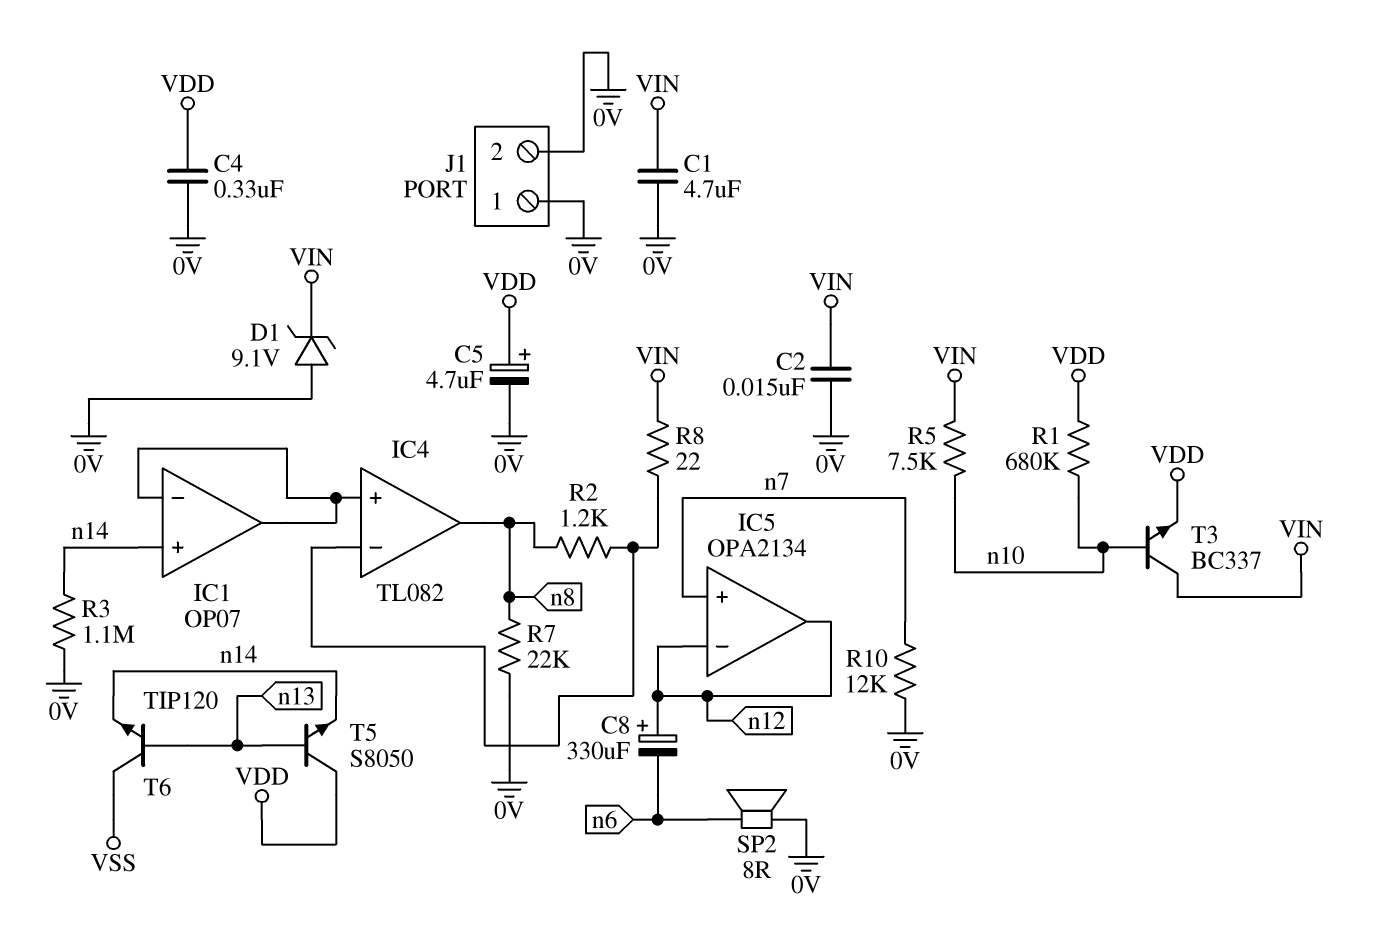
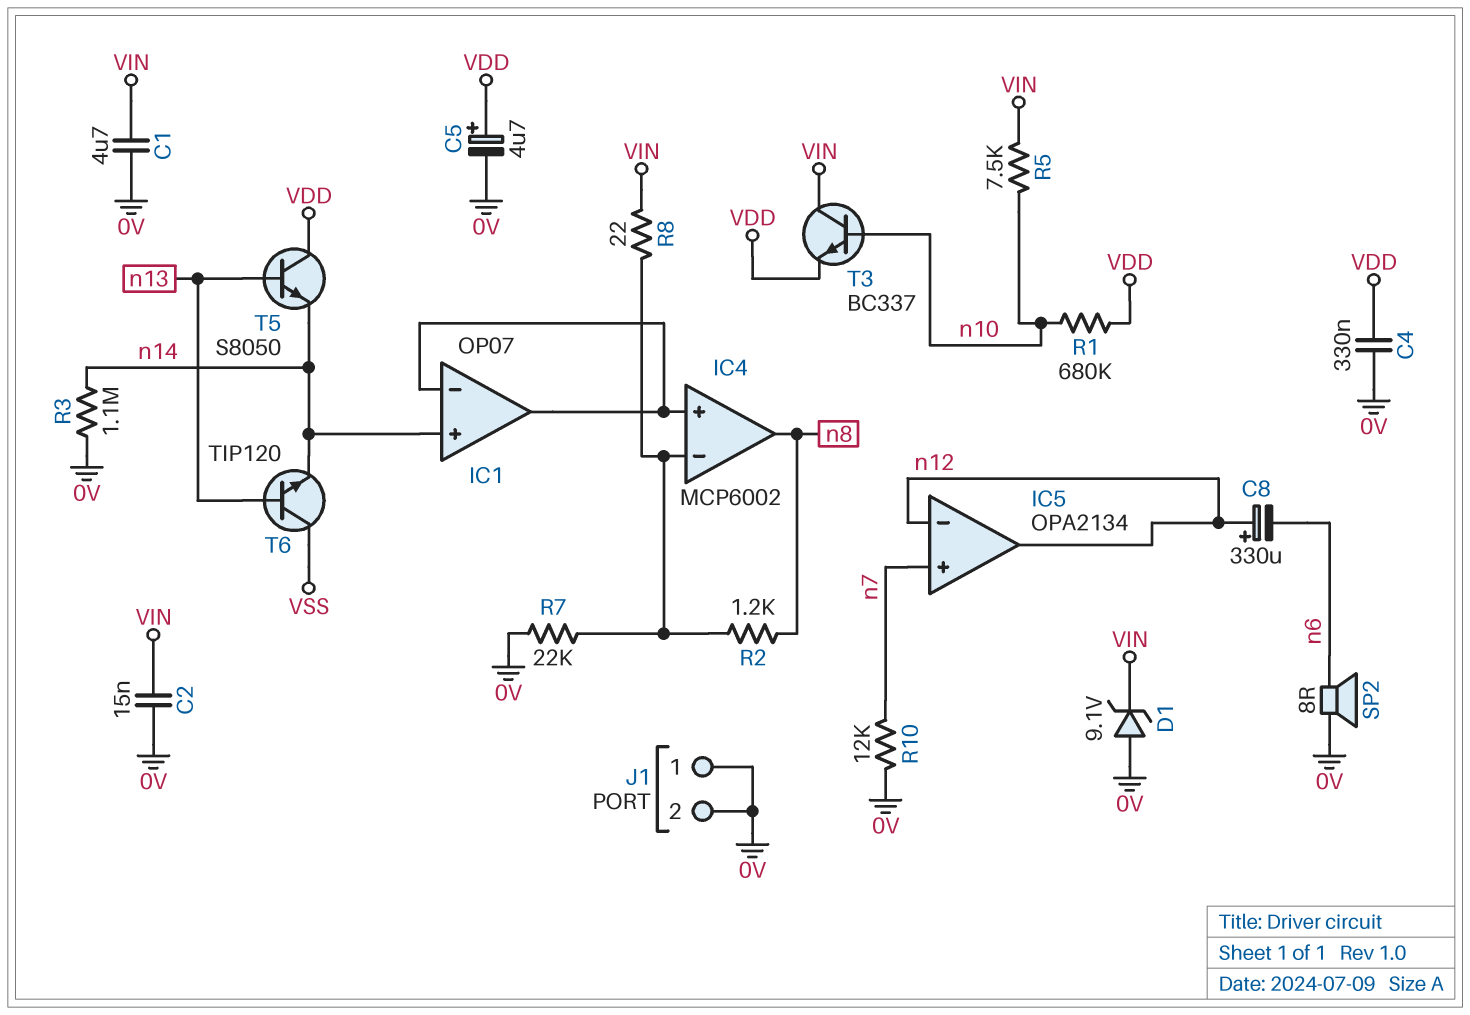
IC4: TL082 -> MCP6002
R7: 22k (0V, n8) -> 22k (0V, IC4/in-)

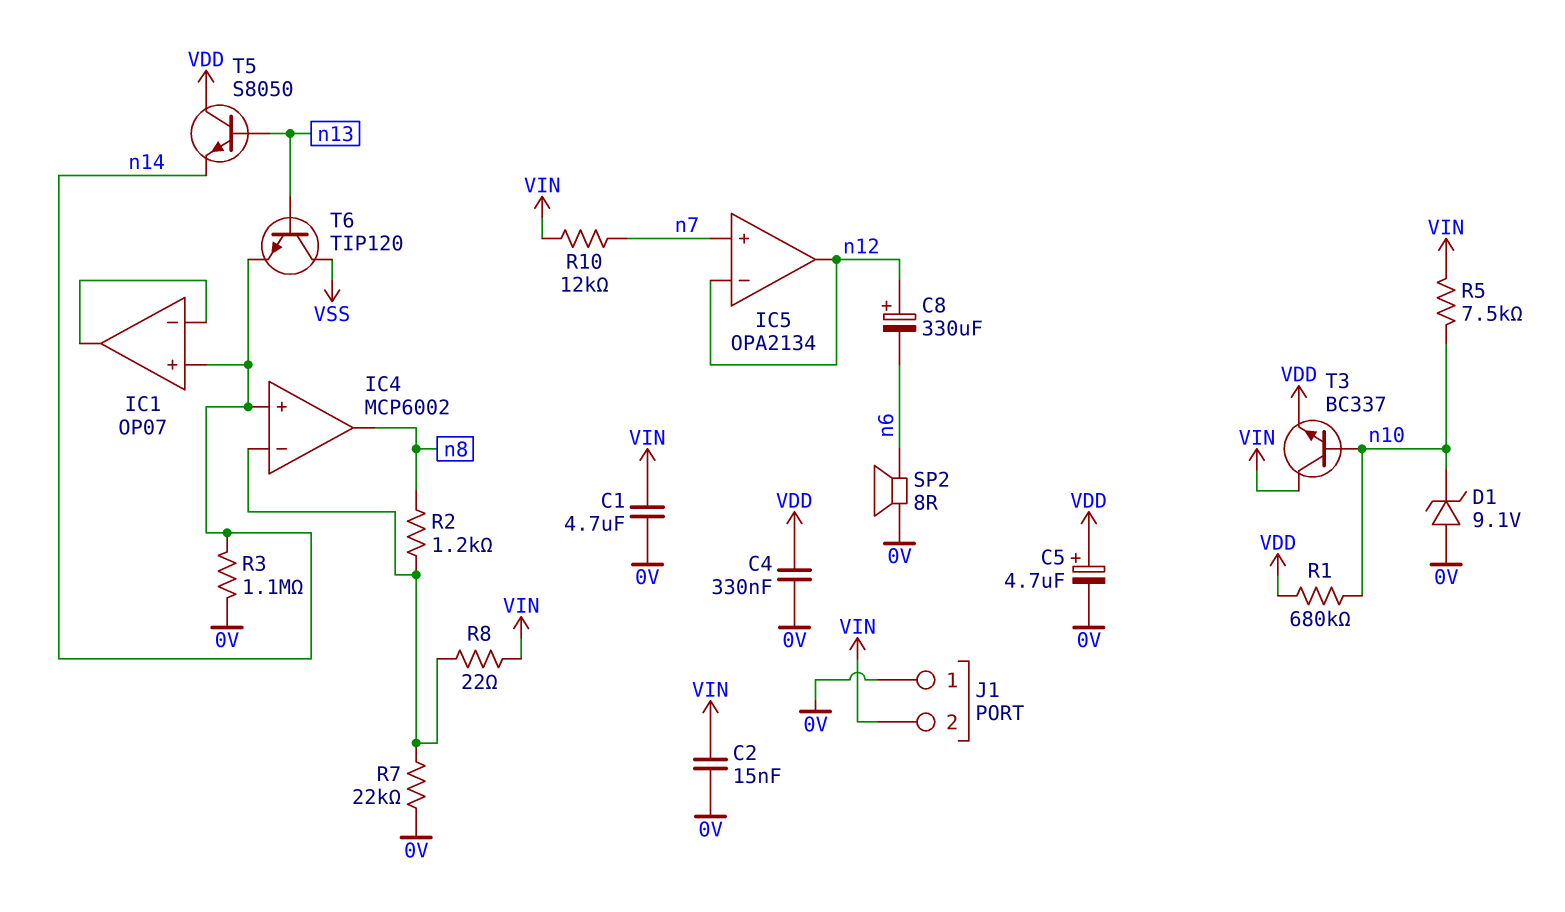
D1: zener 9.1V (A 0V, K VIN) -> zener 9.1V (A 0V, K n10)
IC4 pin in+: IC1/in- -> n14
J1 pin 2: 0V -> VIN
R10: 12k (0V, n7) -> 12k (VIN, n7)

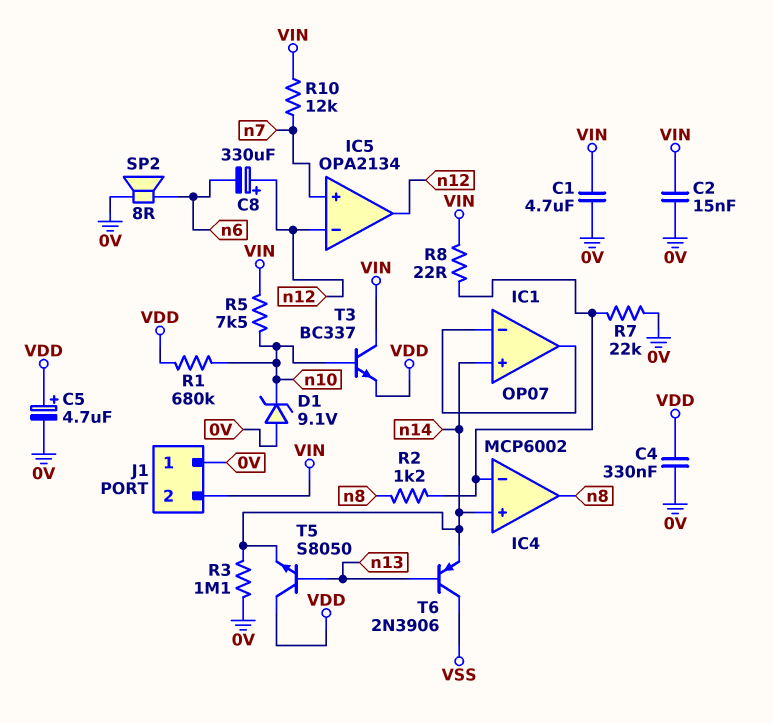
T6: NPN TIP120 (B n13, C VSS, E n14) -> PNP 2N3906 (B n13, C VSS, E n14)

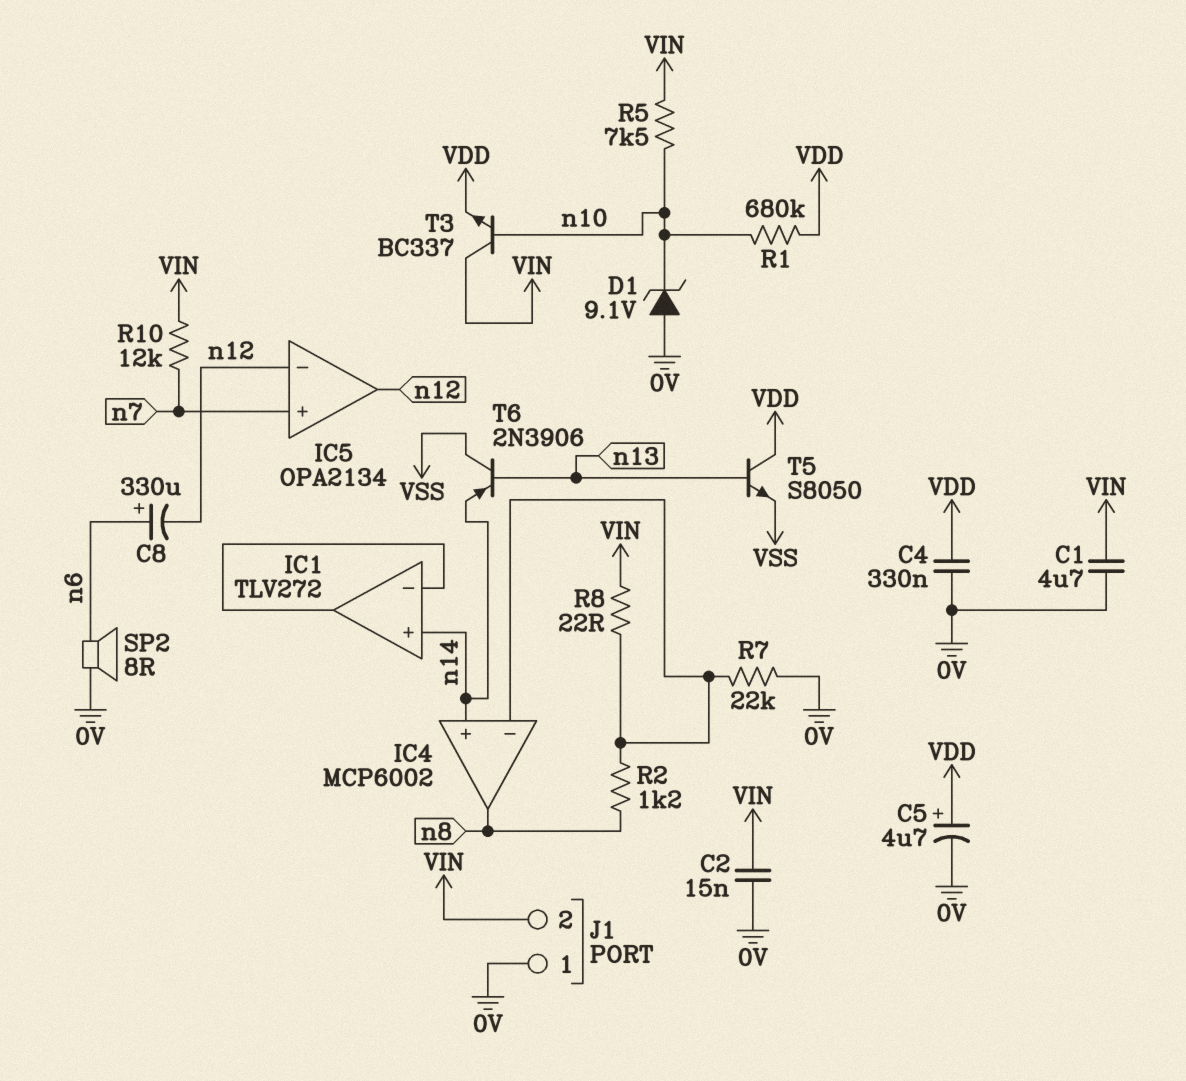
C8: 330uF (plus n12, minus n6) -> 330uF (plus n6, minus n12)
IC1: OP07 -> TLV272
R3: 1.1M (0V, n14) -> none
T5: NPN S8050 (B n13, C VDD, E n14) -> NPN S8050 (B n13, C VDD, E VSS)

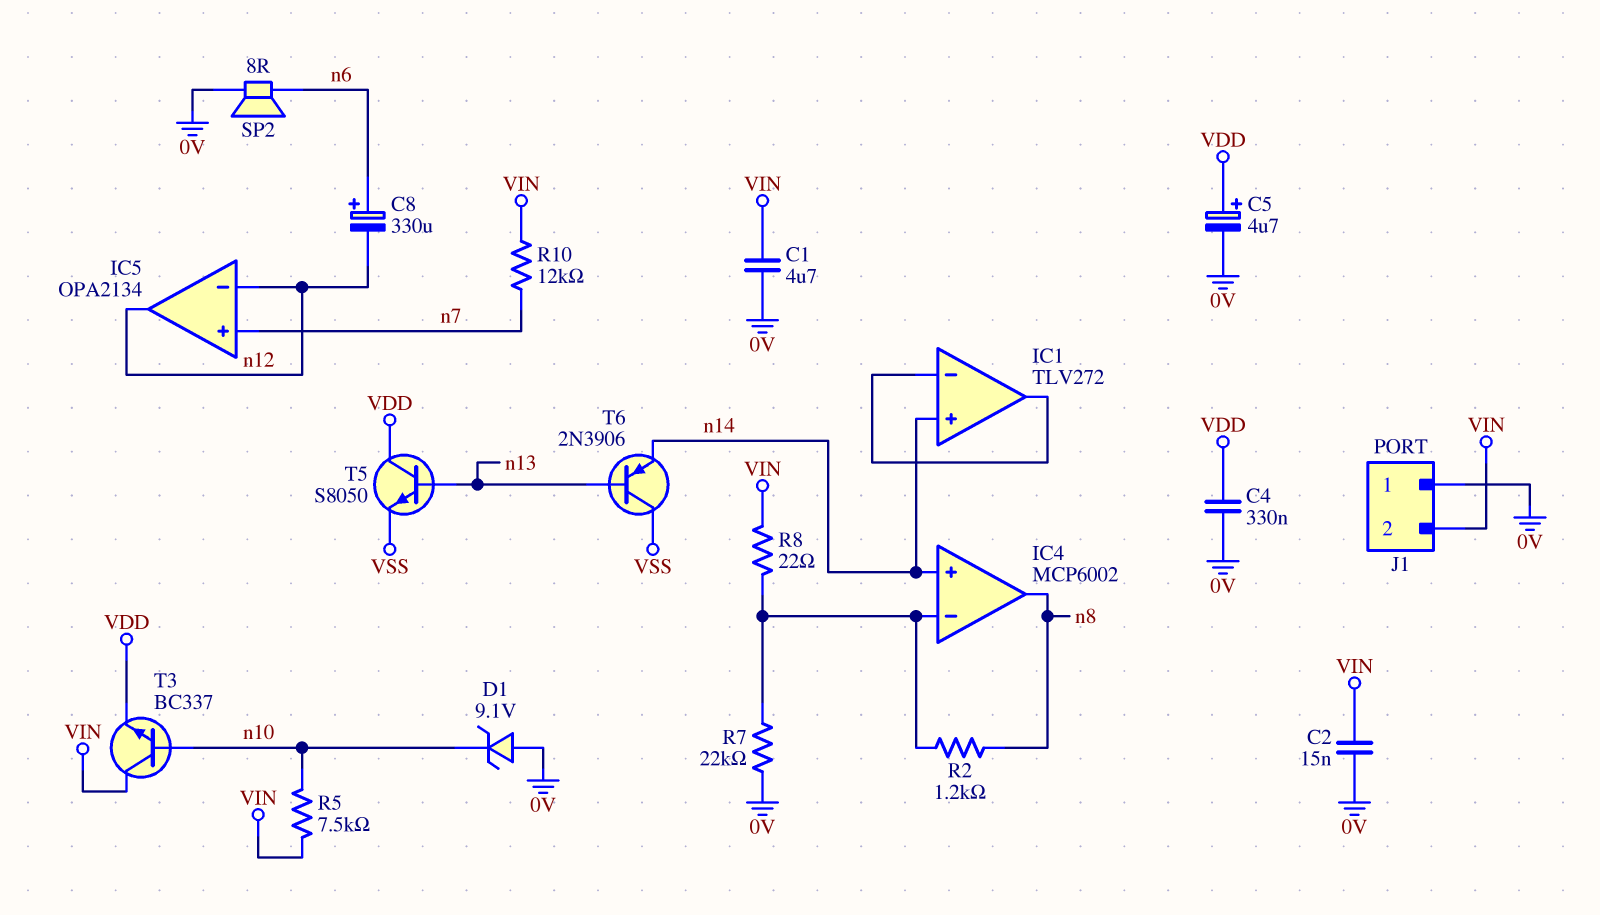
R1: 680k (VDD, n10) -> none

